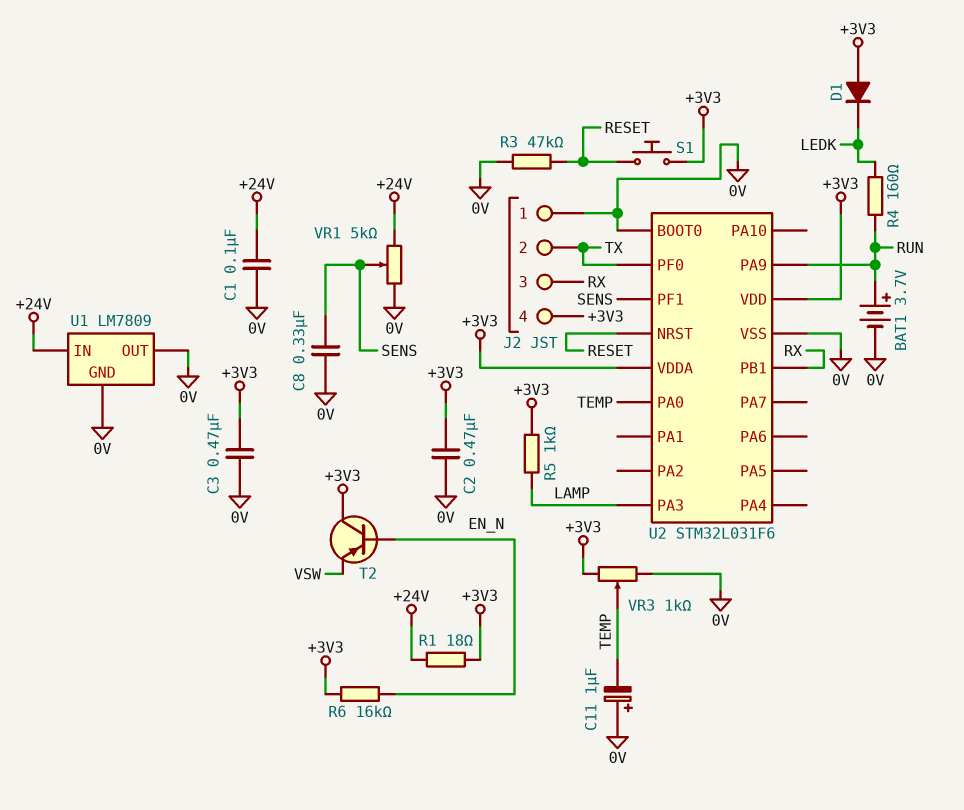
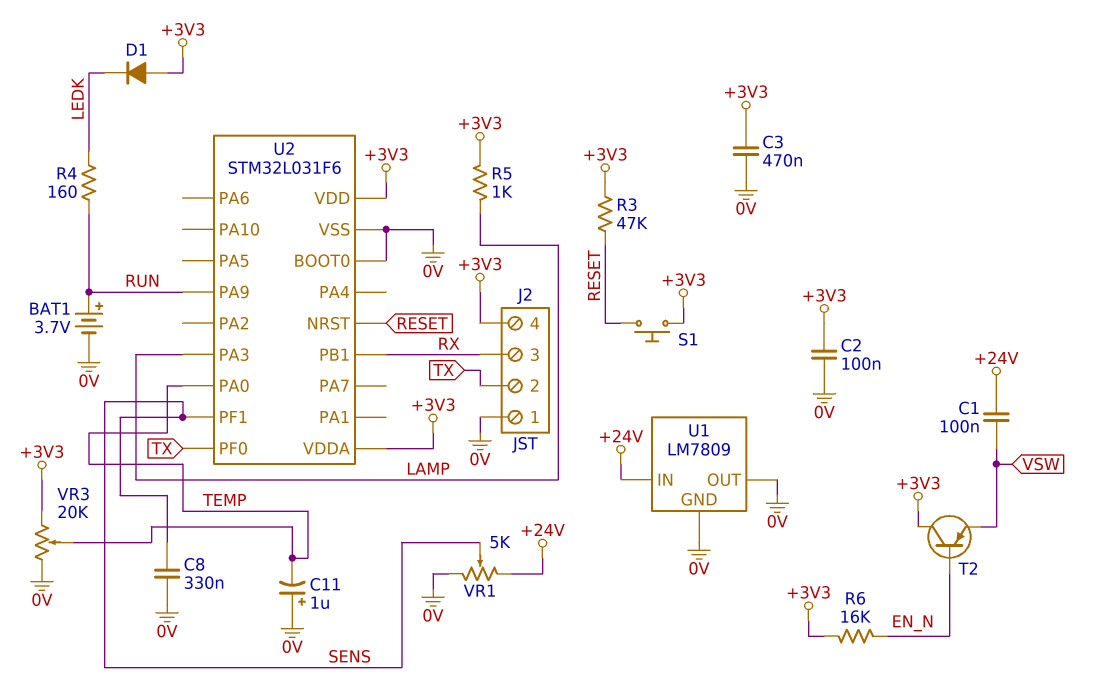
C1: 100nF (+24V, 0V) -> 100nF (+24V, VSW)
C2: 470nF (+3V3, 0V) -> 100nF (+3V3, 0V)
R1: 18 (+3V3, +24V) -> none
R3: 47k (0V, RESET) -> 47k (+3V3, RESET)
VR3: 1k (+3V3, 0V, wiper TEMP) -> 20k (+3V3, 0V, wiper TEMP)

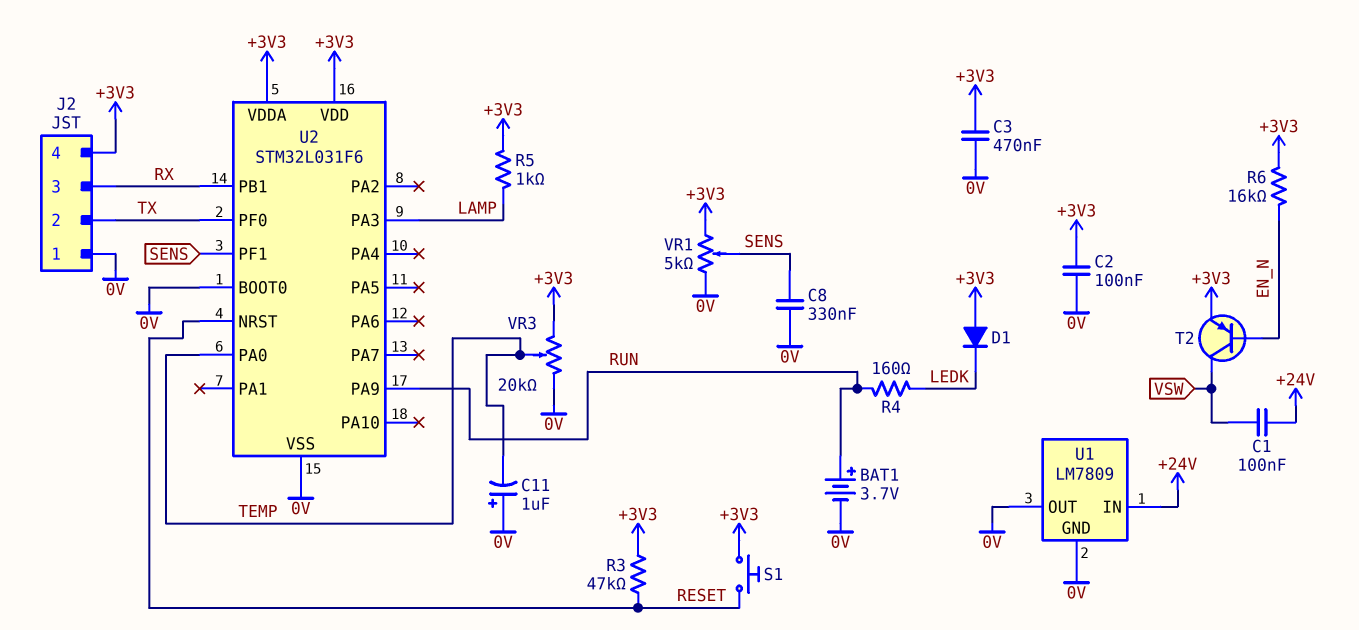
T2: PNP (B EN_N, C +3V3, E VSW) -> PNP (B EN_N, C VSW, E +3V3)
VR1: 5k (+24V, 0V, wiper SENS) -> 5k (+3V3, 0V, wiper SENS)

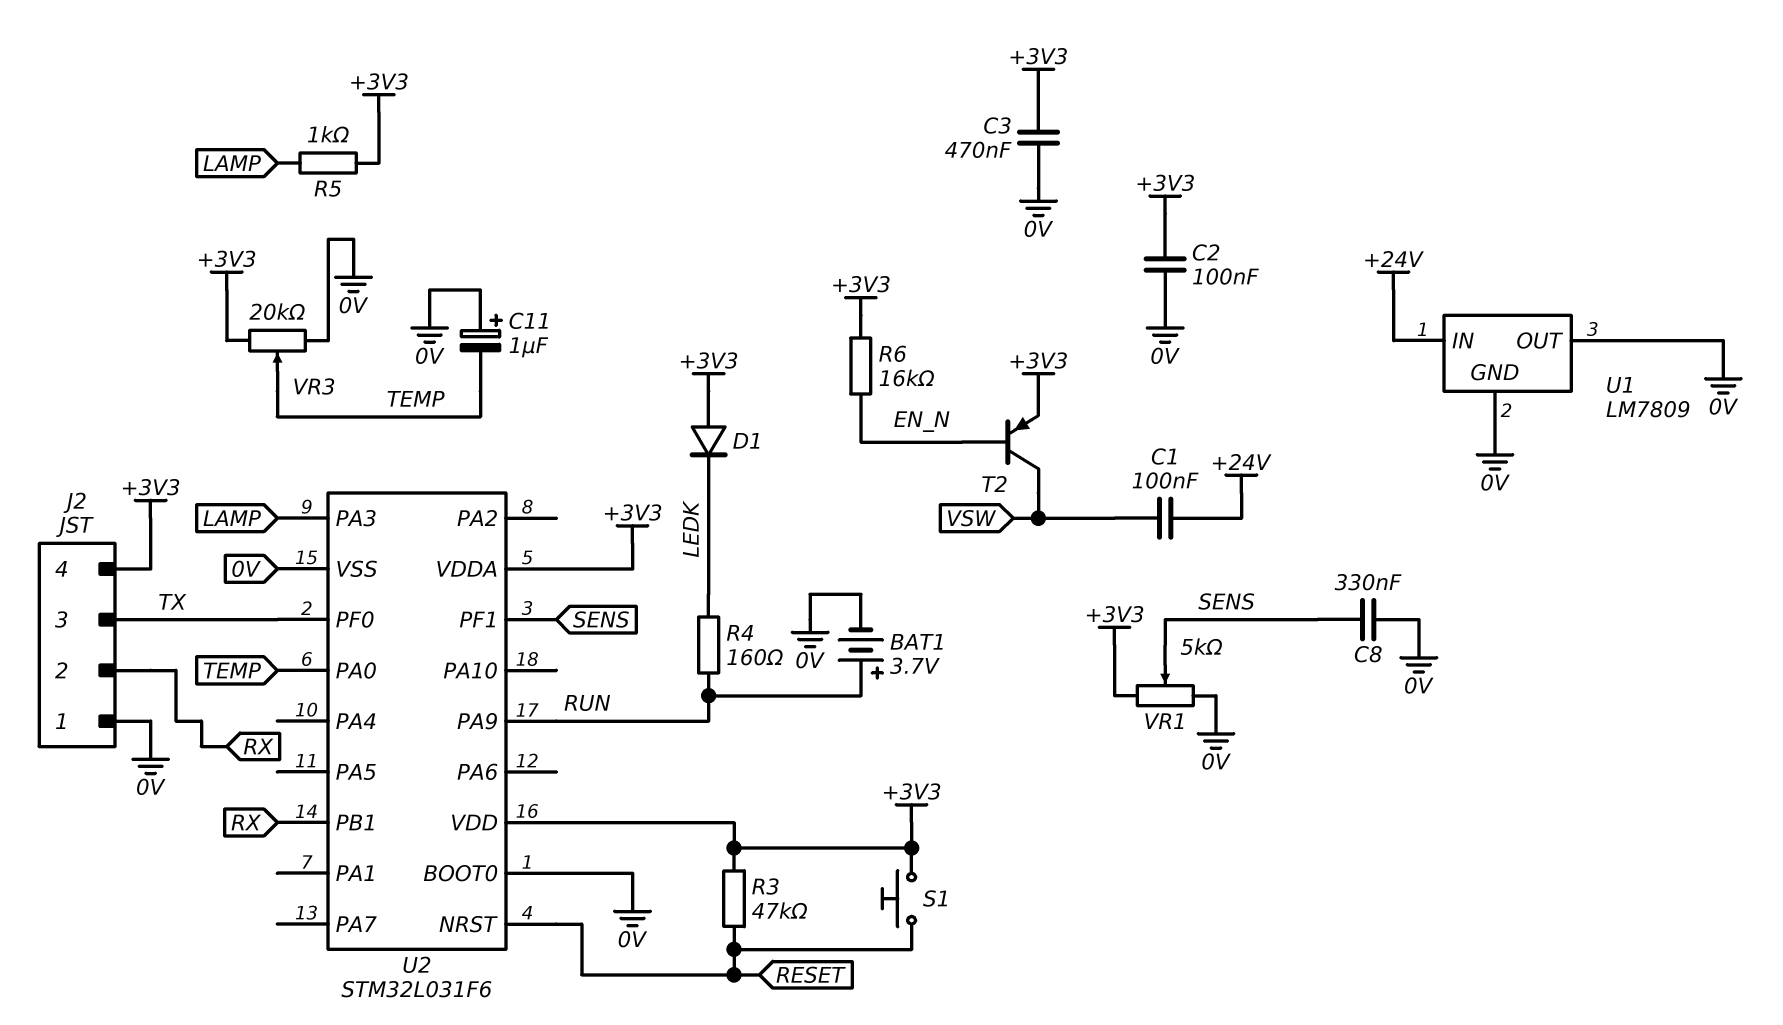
J2 pin 2: TX -> RX
J2 pin 3: RX -> TX

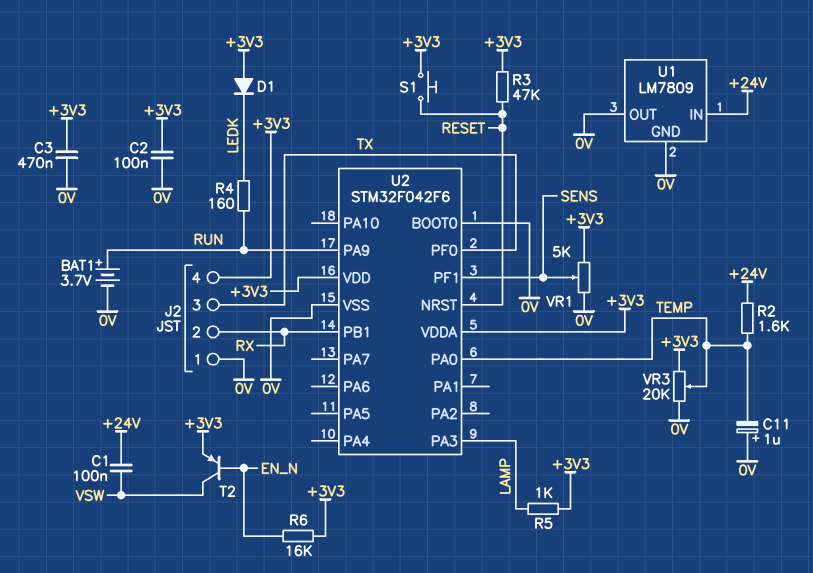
C8: 330nF (0V, SENS) -> none
R2: none -> 1.6k (+24V, TEMP)
U2: STM32L031F6 -> STM32F042F6

